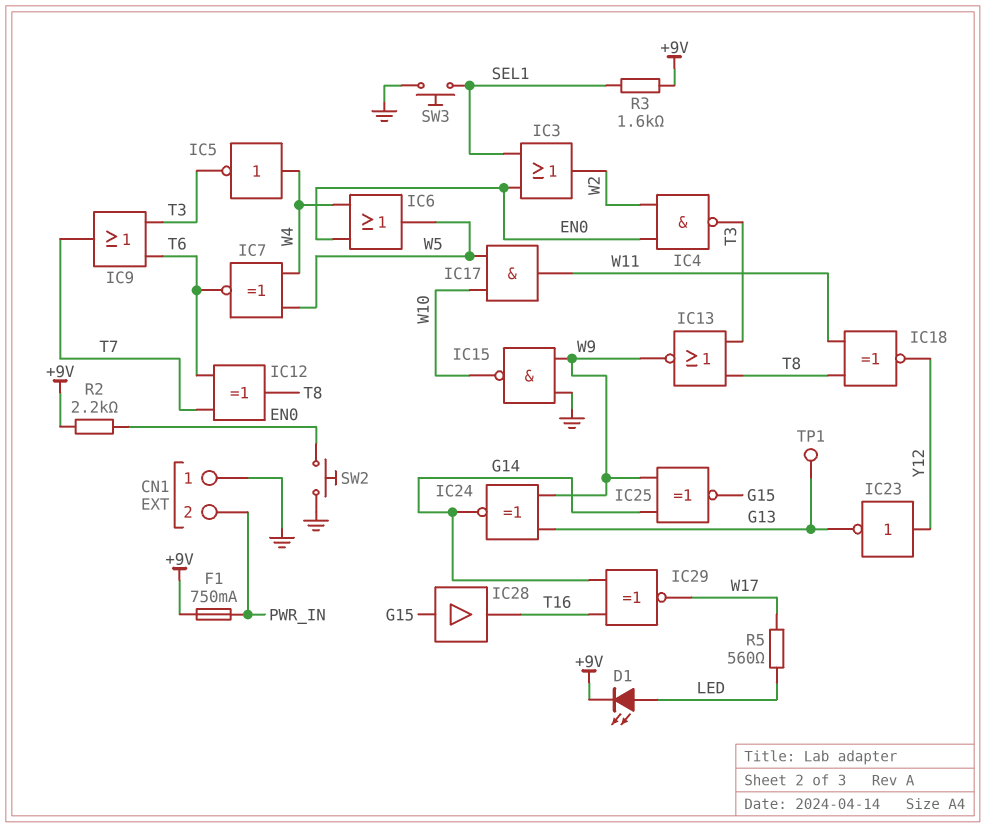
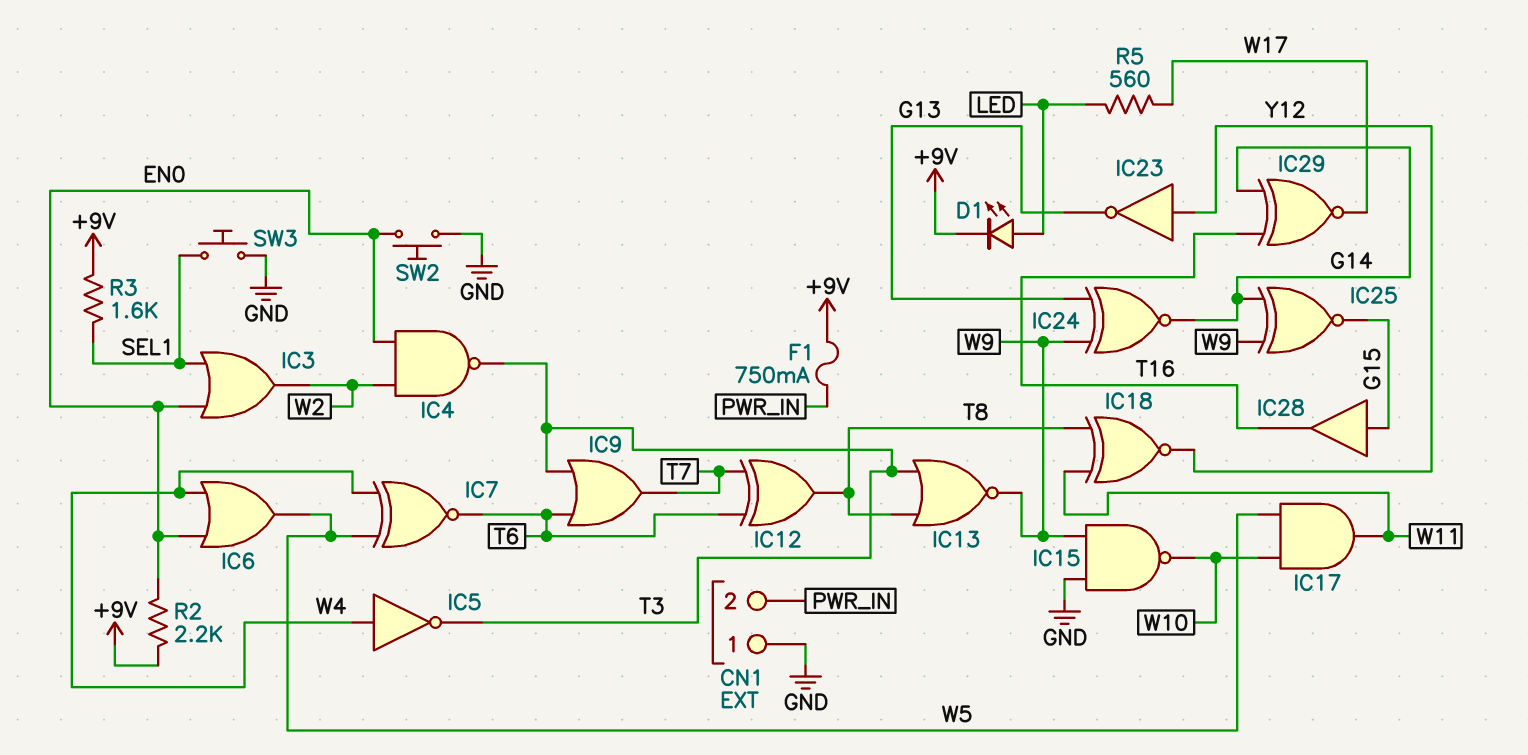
TP1: test point (G13) -> none

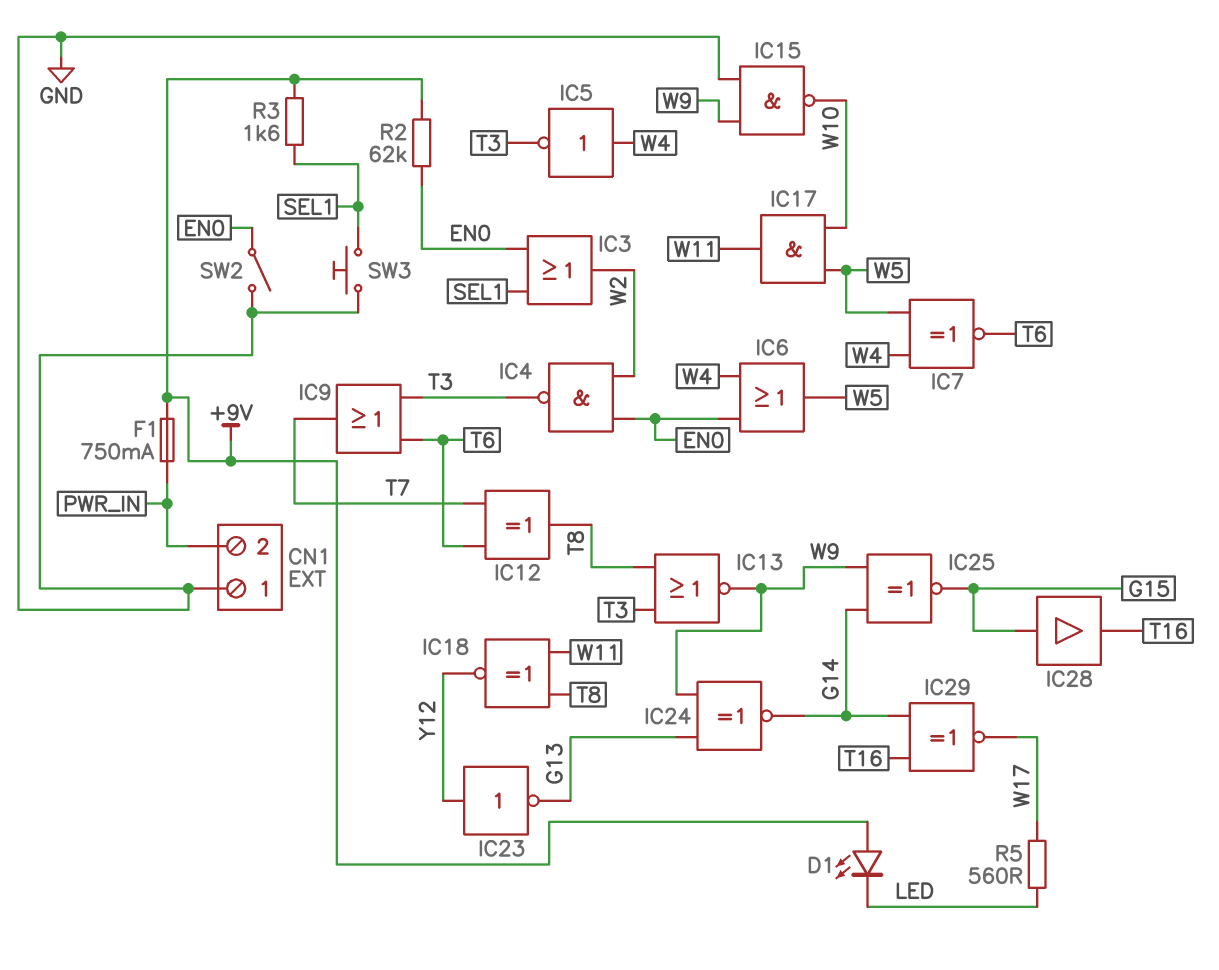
D1: LED (A LED, K +9V) -> LED (A +9V, K LED)
R2: 2.2k (+9V, EN0) -> 62k (+9V, EN0)
SW2: button (EN0, GND) -> switch (EN0, GND)

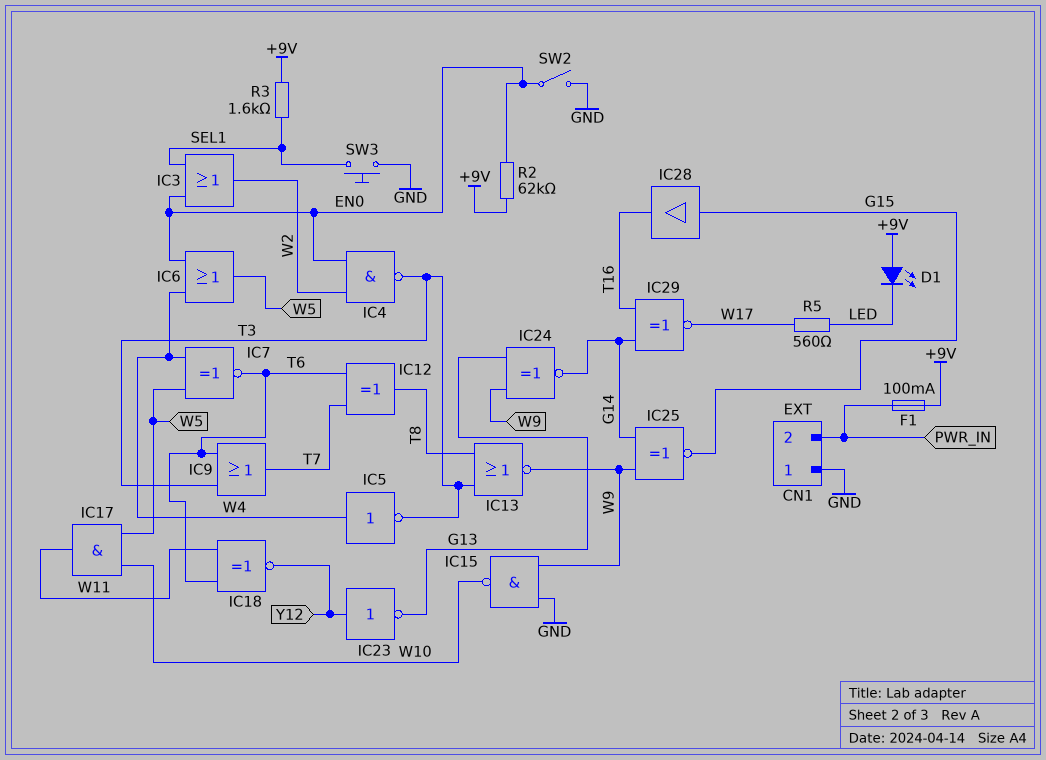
F1: 750mA (+9V, PWR_IN) -> 100mA (+9V, PWR_IN)
IC18: XNOR (in T8, in W11, out Y12) -> XNOR (in T6, in W11, out Y12)

